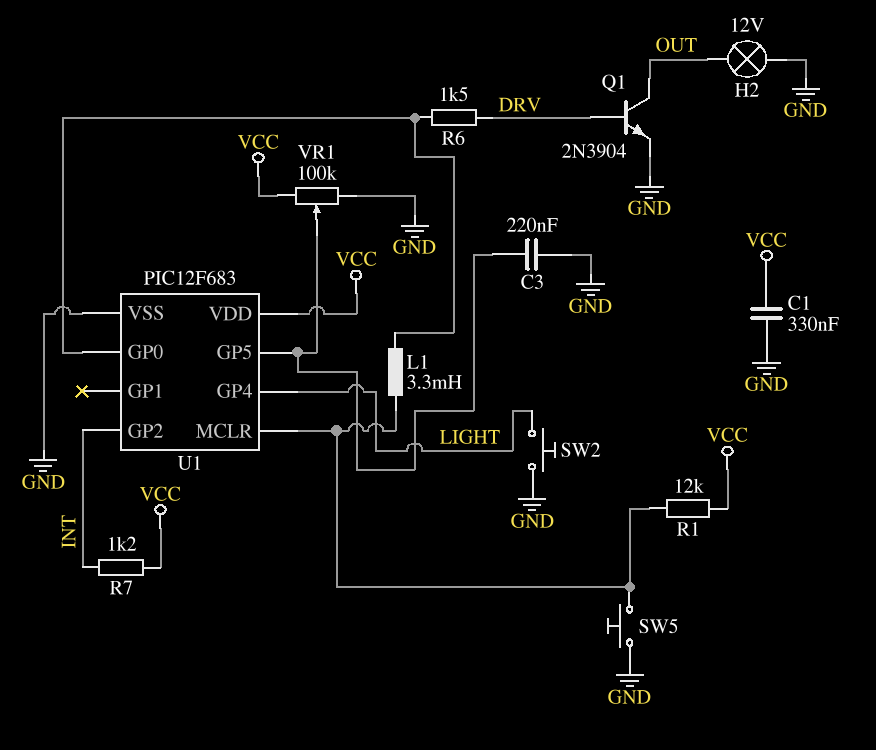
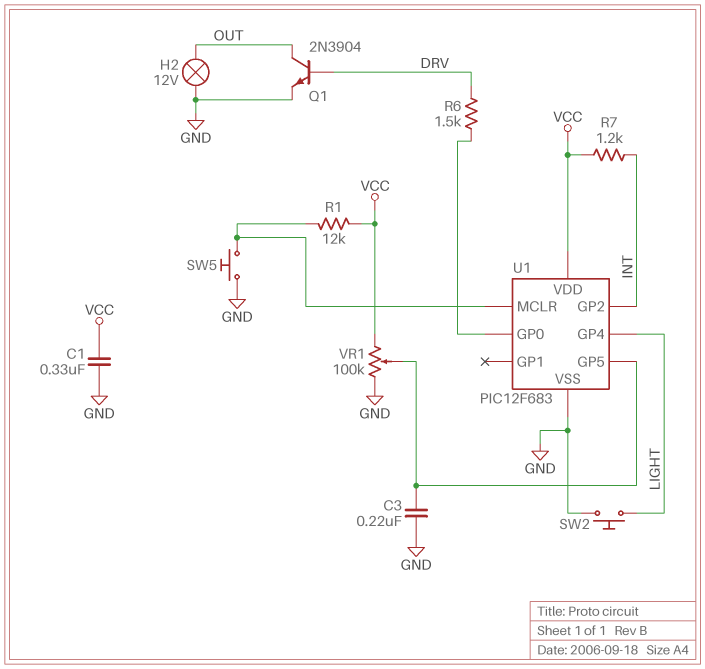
L1: 3.3mH (U1/GP0, U1/MCLR) -> none

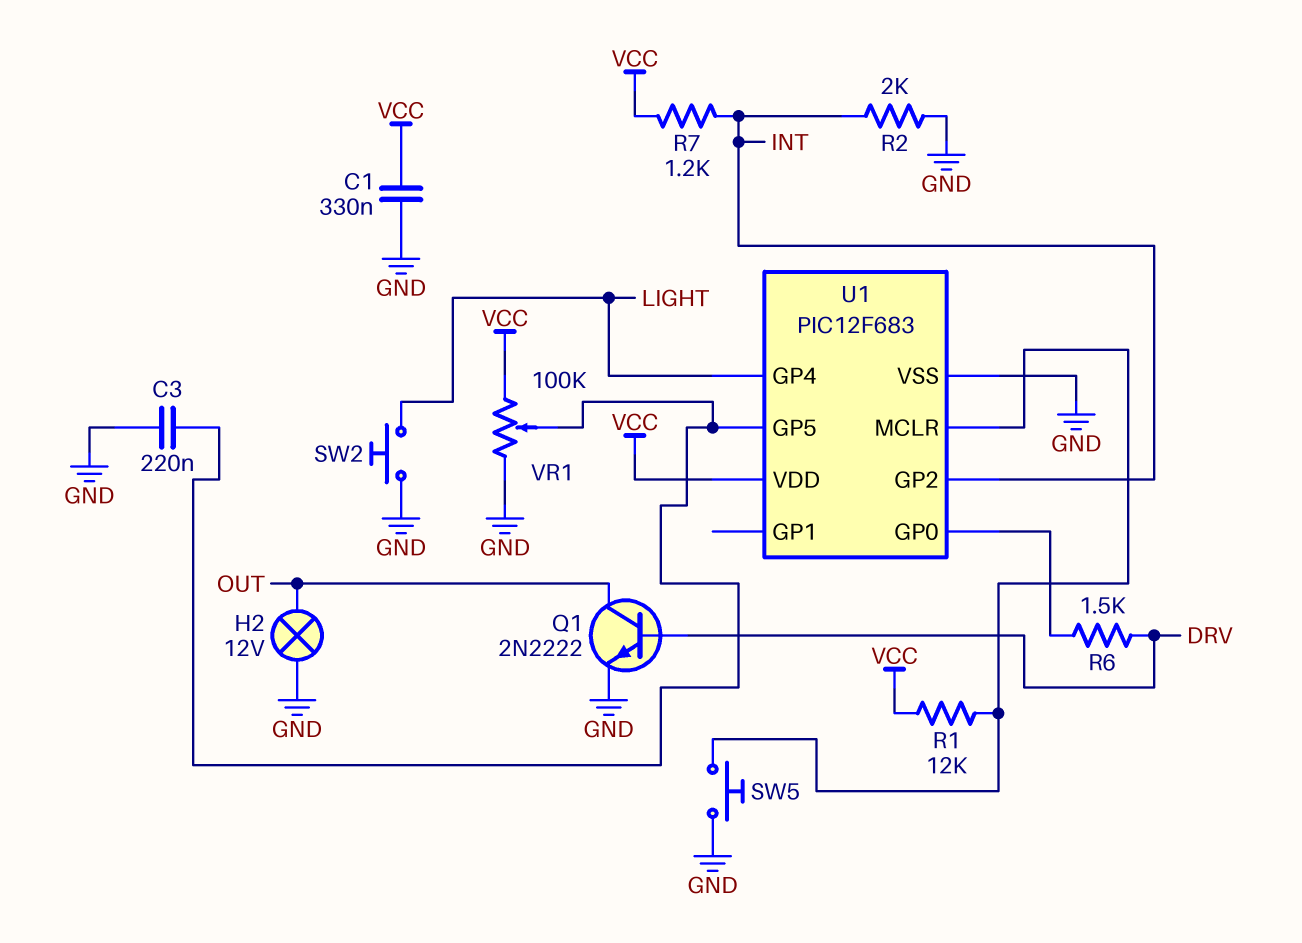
Q1: NPN 2N3904 (B DRV, C OUT, E GND) -> NPN 2N2222 (B DRV, C OUT, E GND)
R2: none -> 2k (GND, INT)

